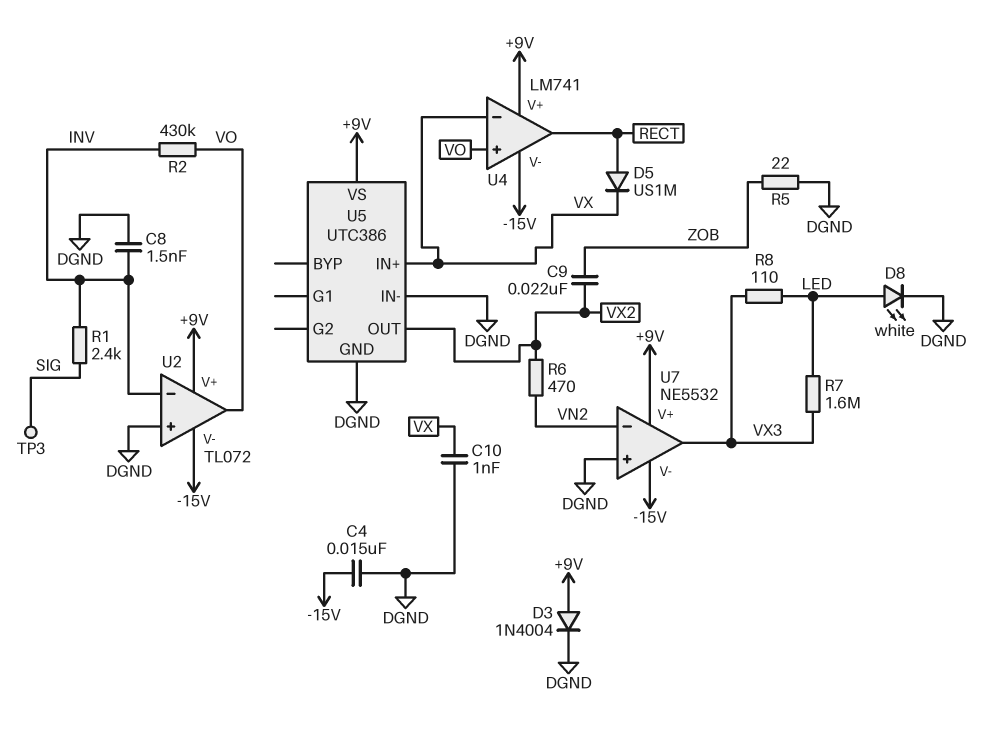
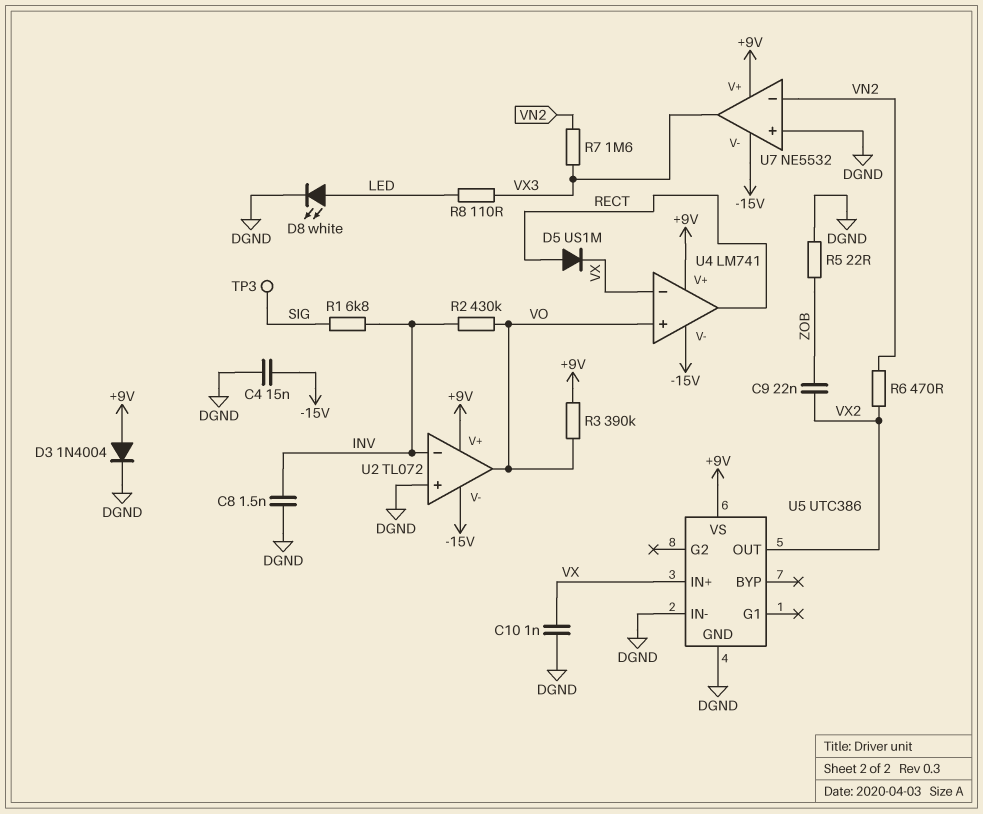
R1: 2.4k (INV, SIG) -> 6.8k (INV, SIG)
R3: none -> 390k (+9V, VO)
R7: 1.6M (LED, VX3) -> 1.6M (VN2, VX3)

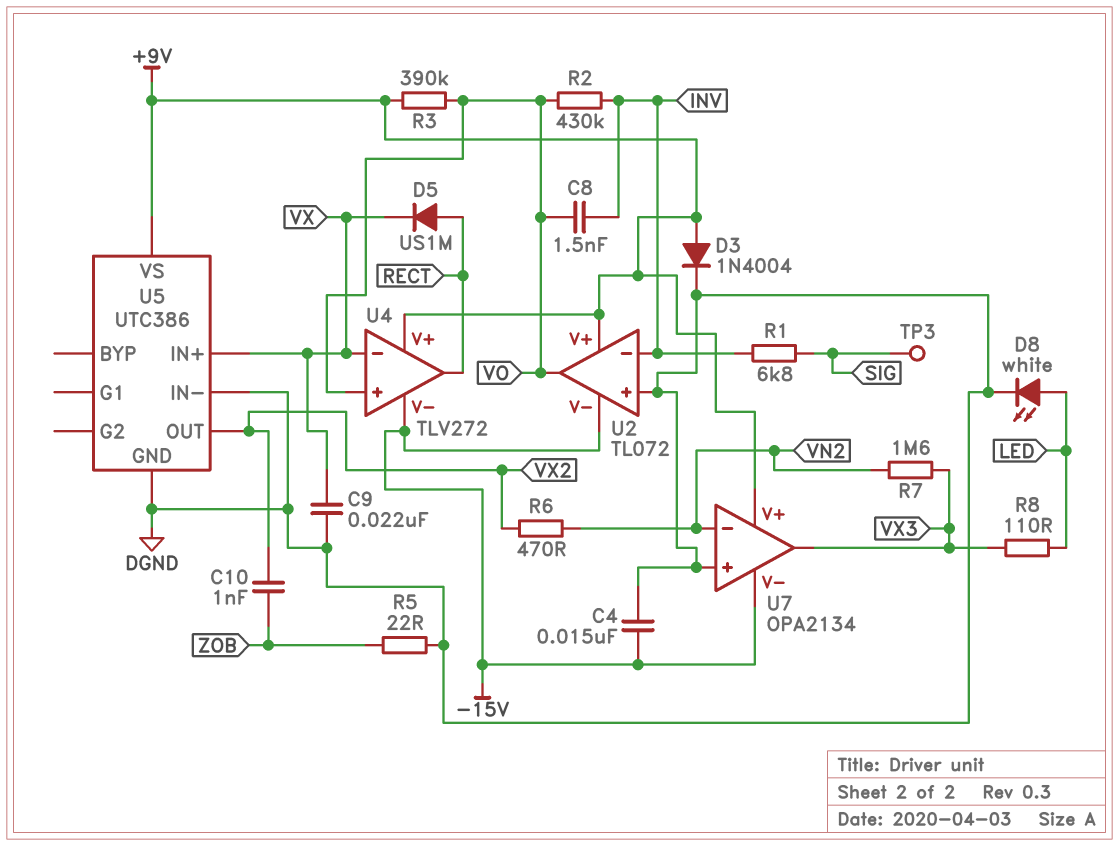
C8: 1.5nF (DGND, INV) -> 1.5nF (INV, VO)
C9: 22nF (VX2, ZOB) -> 22nF (DGND, VX)
C10: 1nF (DGND, VX) -> 1nF (VX2, ZOB)
U4: LM741 -> TLV272
U7: NE5532 -> OPA2134

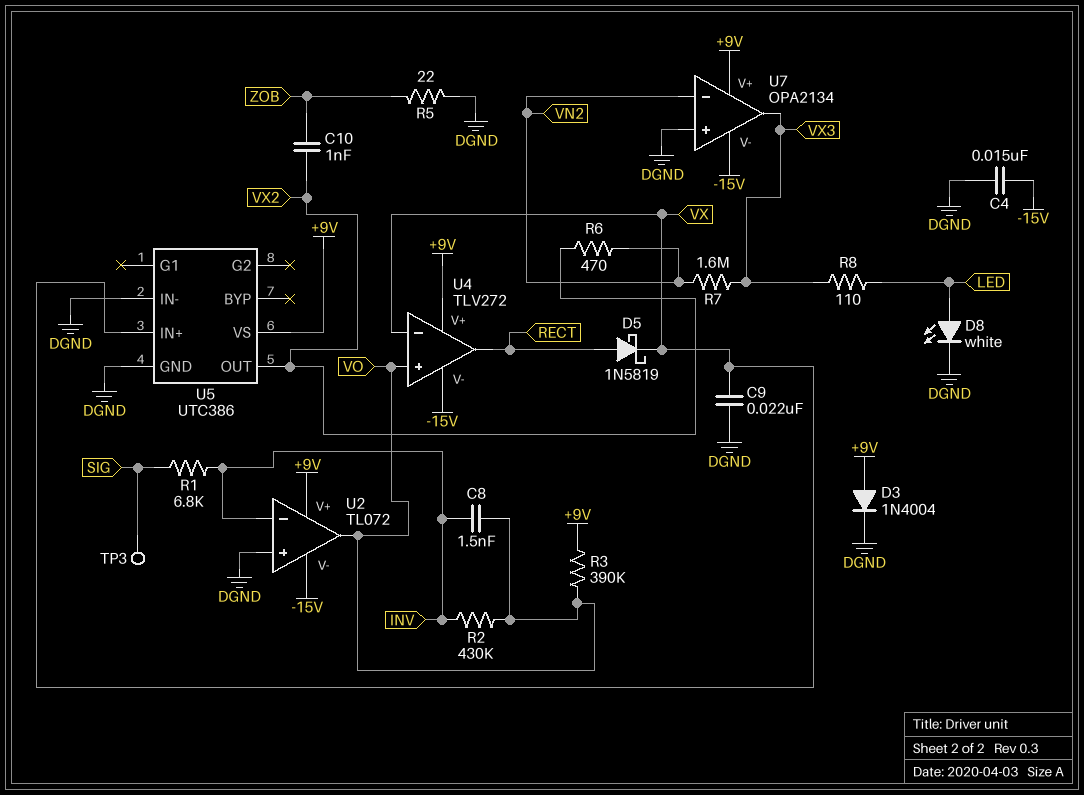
D5: diode US1M (A RECT, K VX) -> schottky 1N5819 (A RECT, K VX)

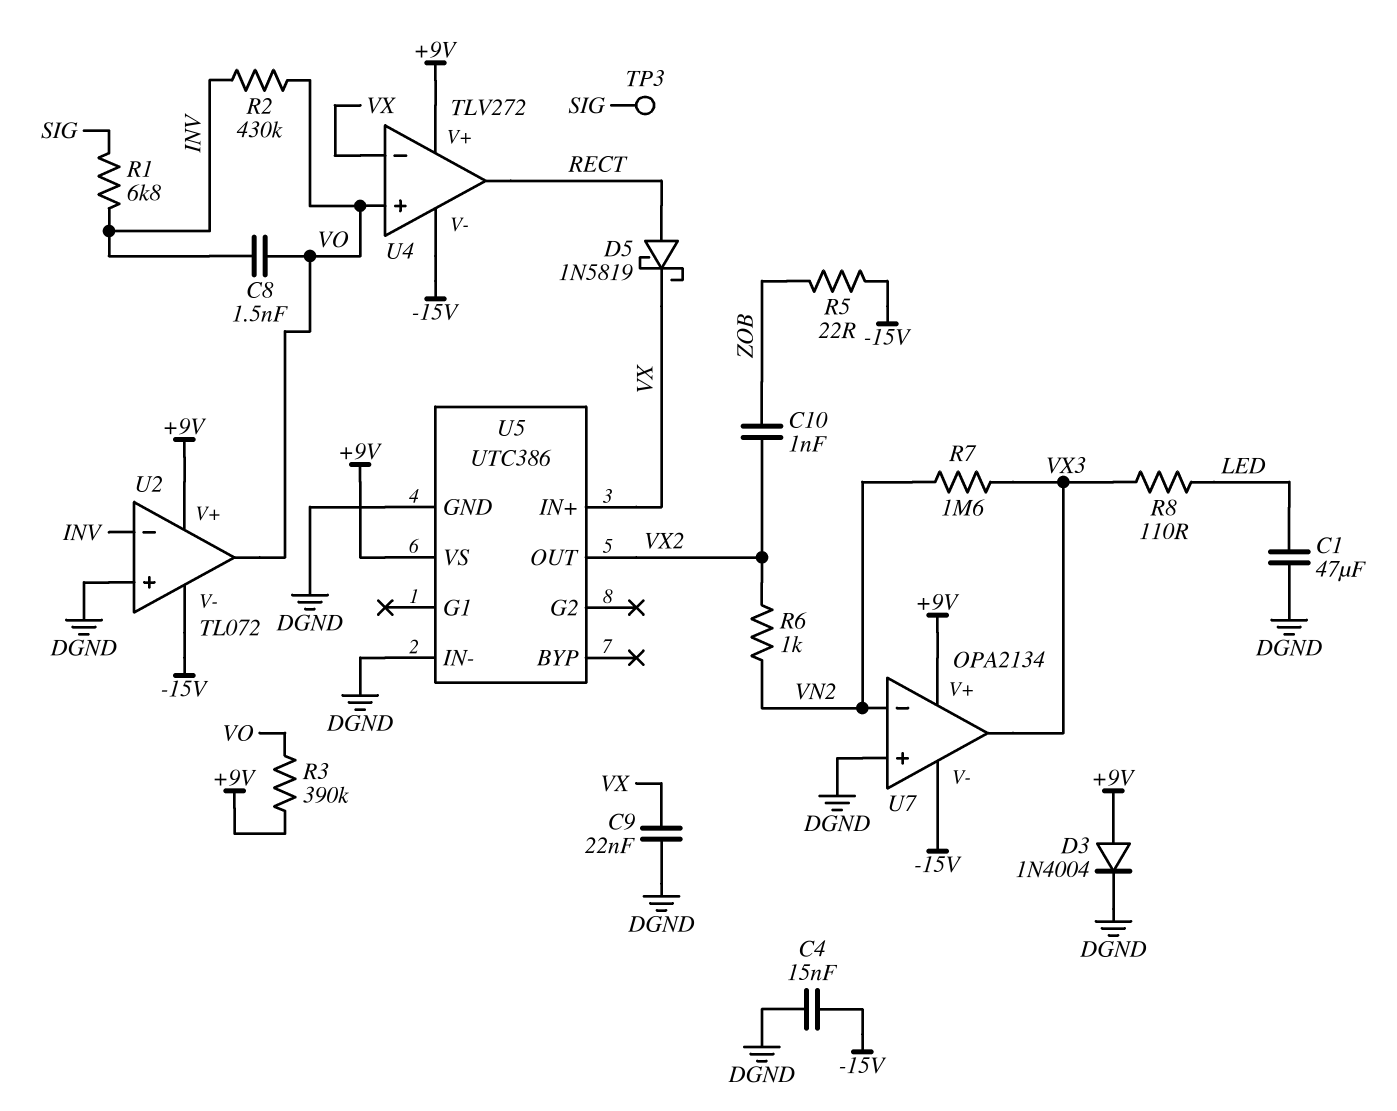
C1: none -> 47uF (DGND, LED)
D8: LED white (A LED, K DGND) -> none
R5: 22 (DGND, ZOB) -> 22 (-15V, ZOB)
R6: 470 (VN2, VX2) -> 1k (VN2, VX2)

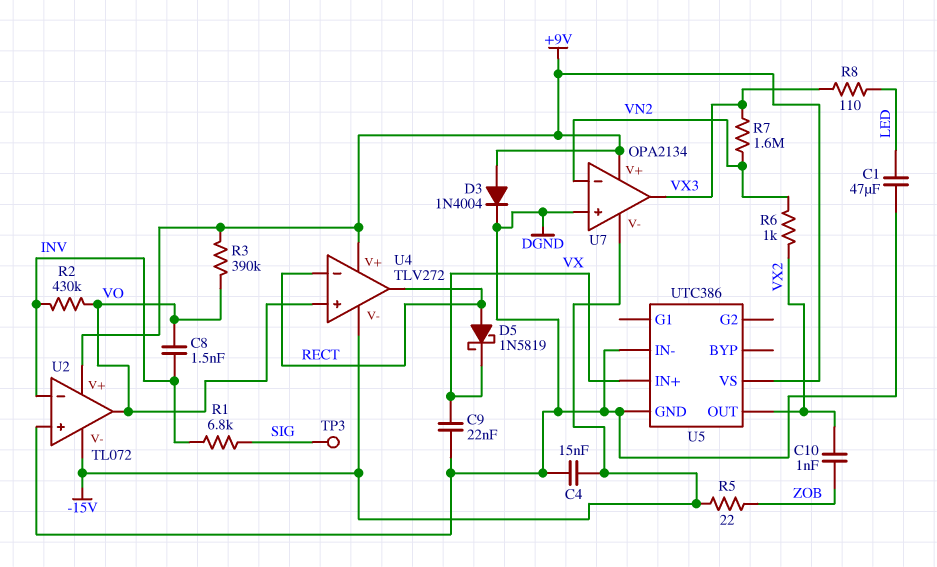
U4 pin in-: VX -> RECT

